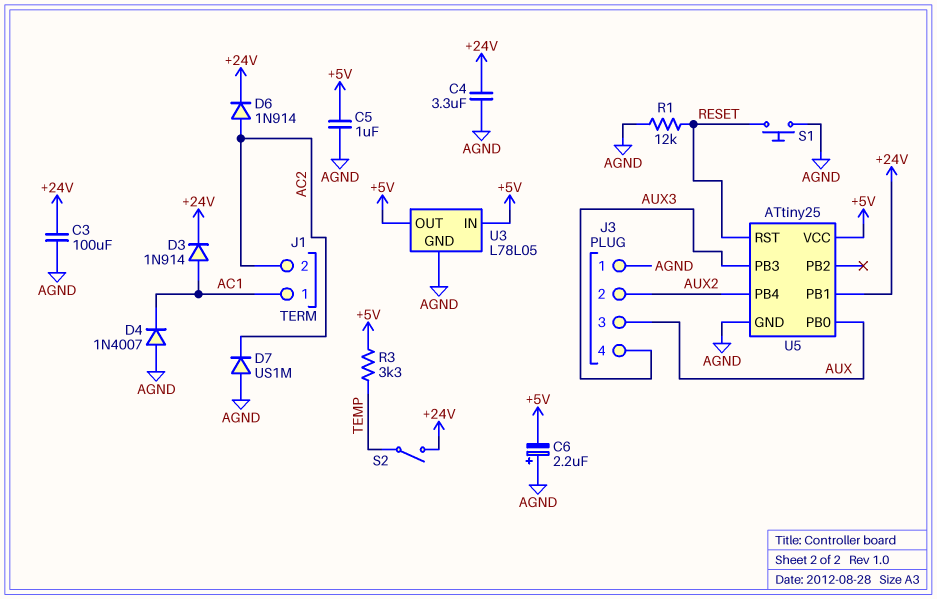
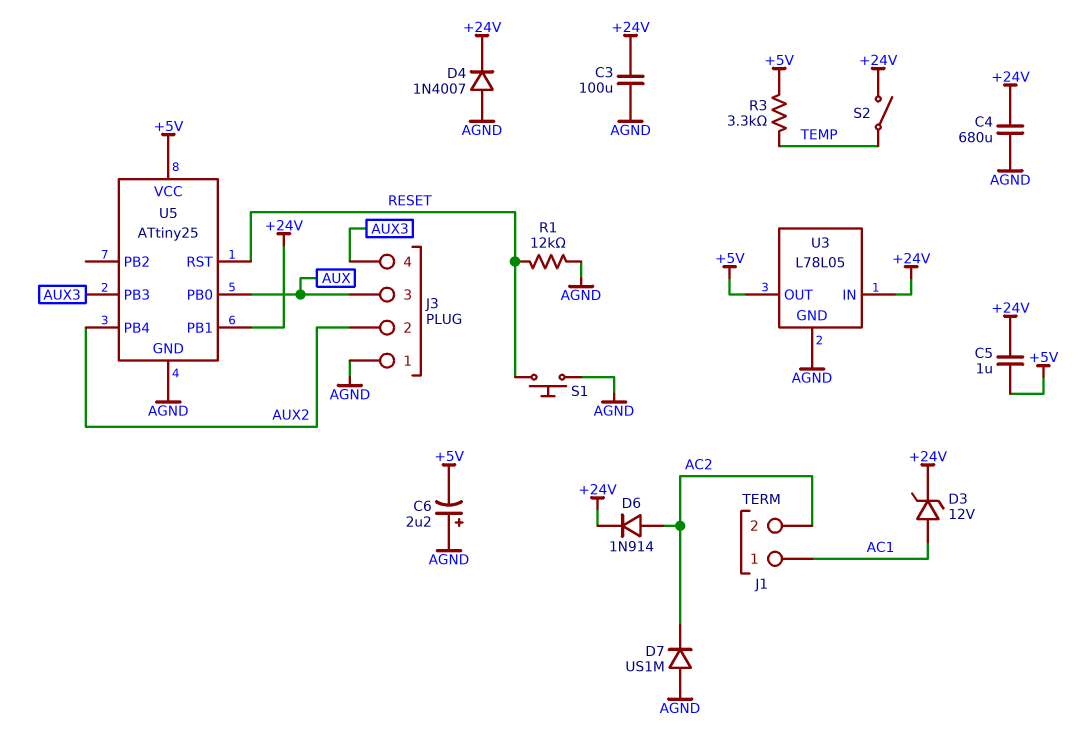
C4: 3.3uF (+24V, AGND) -> 680uF (+24V, AGND)
C5: 1uF (+5V, AGND) -> 1uF (+5V, +24V)
D3: diode 1N914 (A AC1, K +24V) -> zener 12V (A AC1, K +24V)
D4: diode 1N4007 (A AGND, K AC1) -> diode 1N4007 (A AGND, K +24V)
U3 pin IN: +5V -> +24V

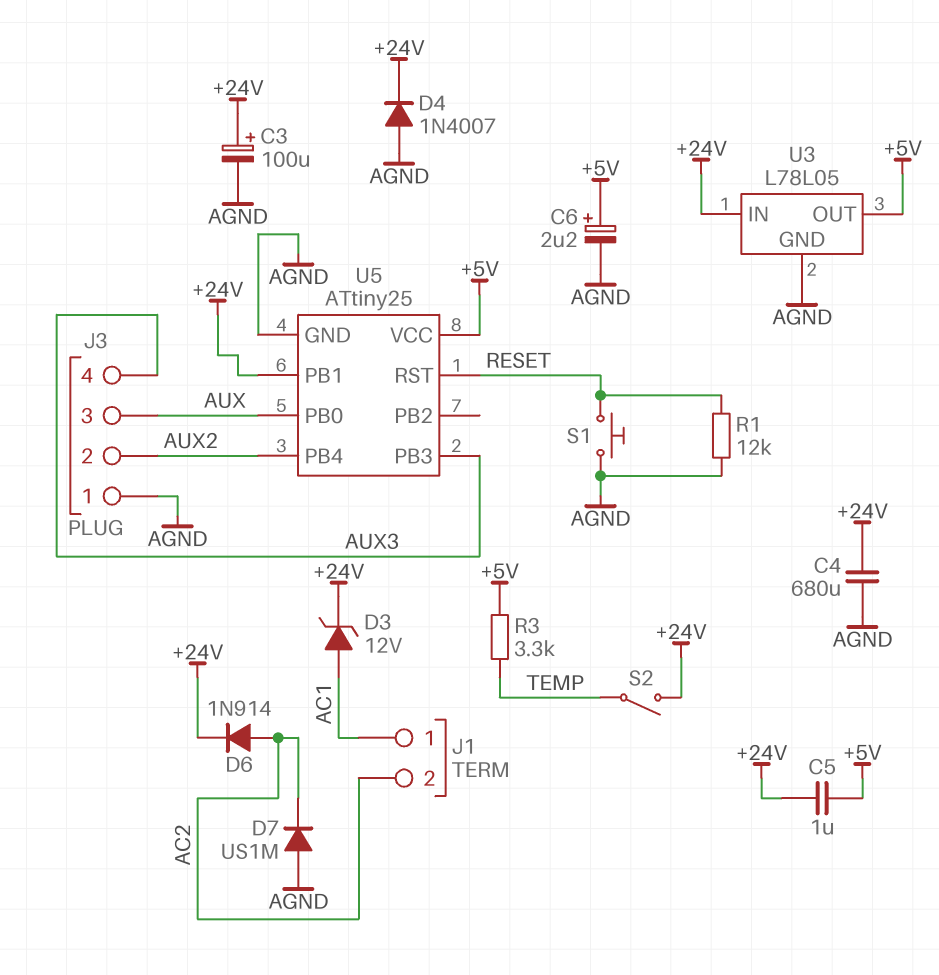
C3: 100uF (+24V, AGND) -> 100uF (plus +24V, minus AGND)
C6: 2.2uF (plus AGND, minus +5V) -> 2.2uF (plus +5V, minus AGND)

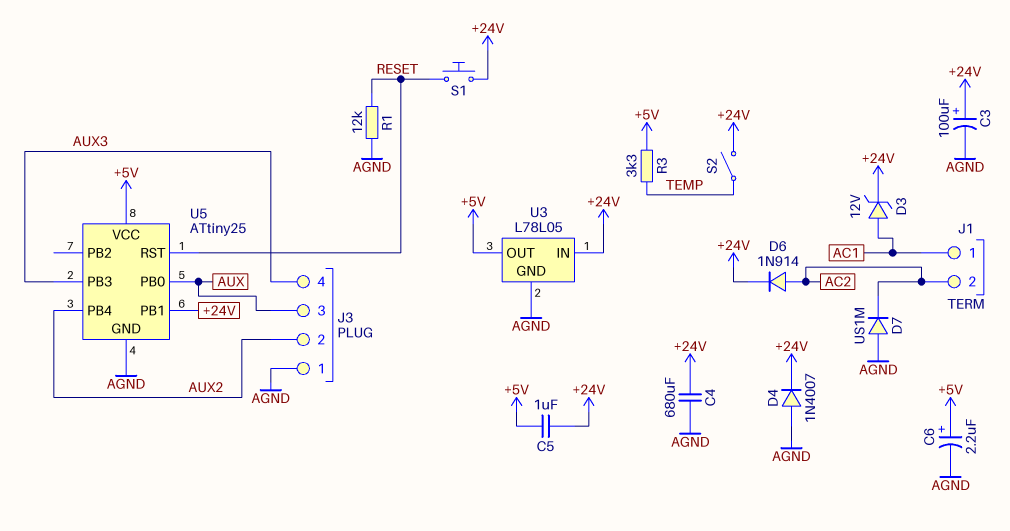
S1: button (AGND, RESET) -> button (+24V, RESET)

